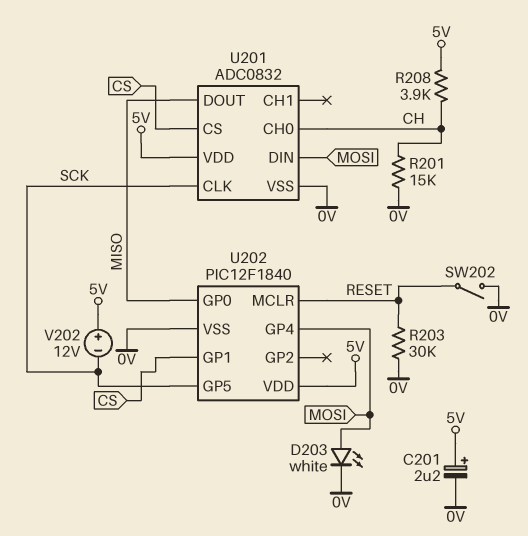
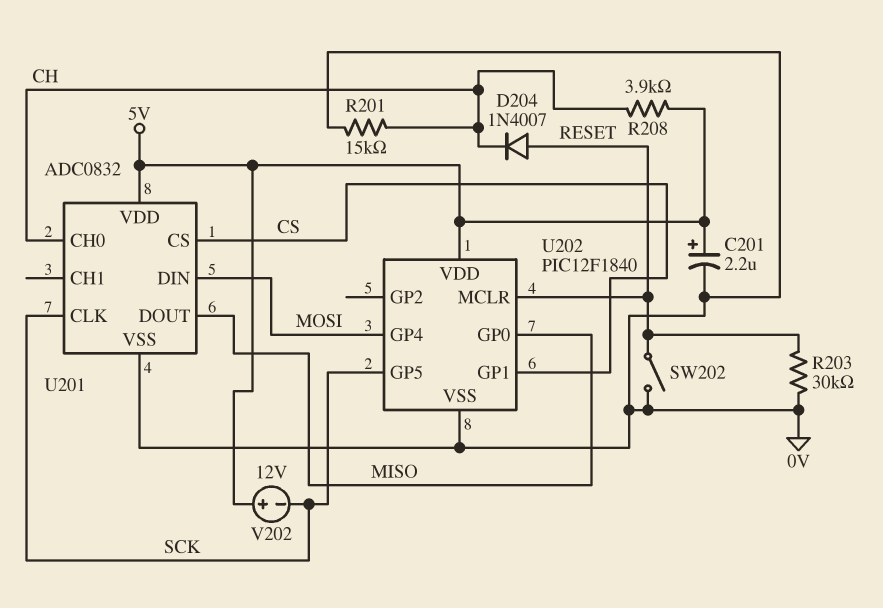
D203: LED white (A MOSI, K 0V) -> none
D204: none -> diode 1N4007 (A RESET, K CH)

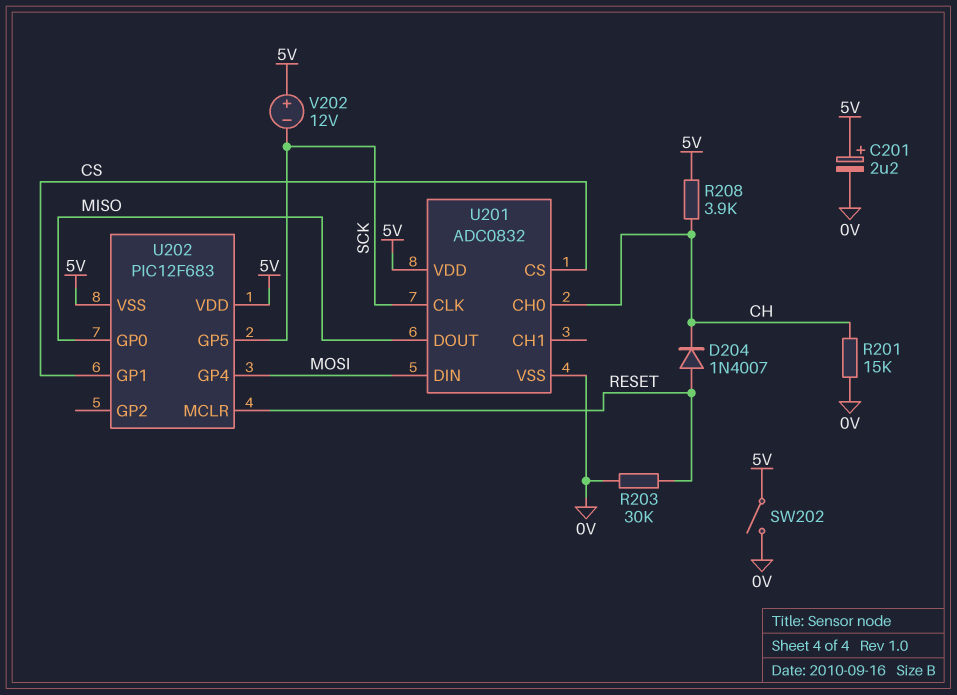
SW202: switch (0V, RESET) -> switch (0V, 5V)
U202: PIC12F1840 -> PIC12F683
U202 pin VSS: 0V -> 5V

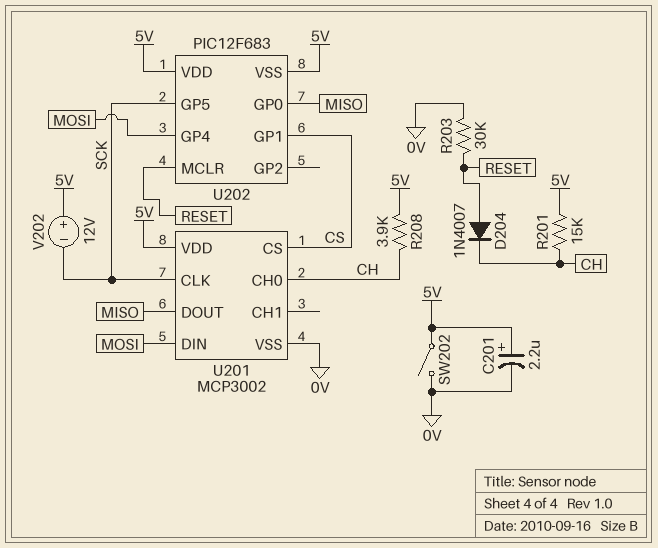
R201: 15k (0V, CH) -> 15k (5V, CH)
U201: ADC0832 -> MCP3002

